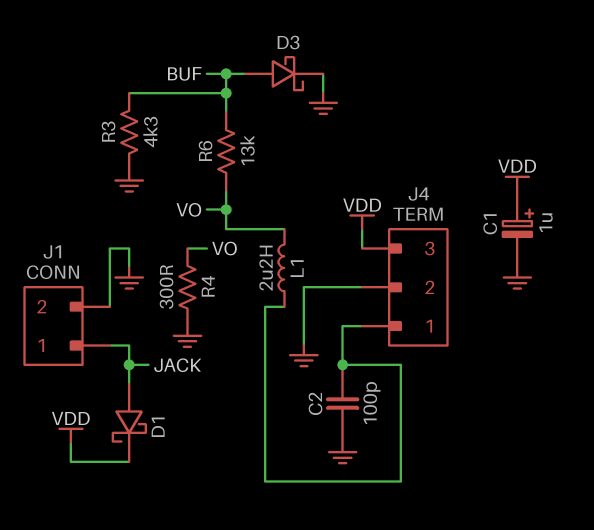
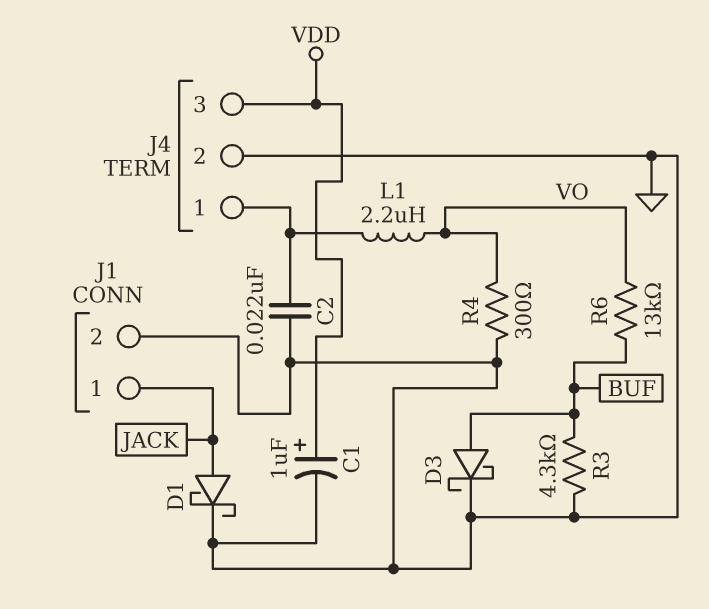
C2: 100pF (GND, J4/1) -> 22nF (GND, J4/1)
D1: schottky (A JACK, K VDD) -> schottky (A JACK, K GND)

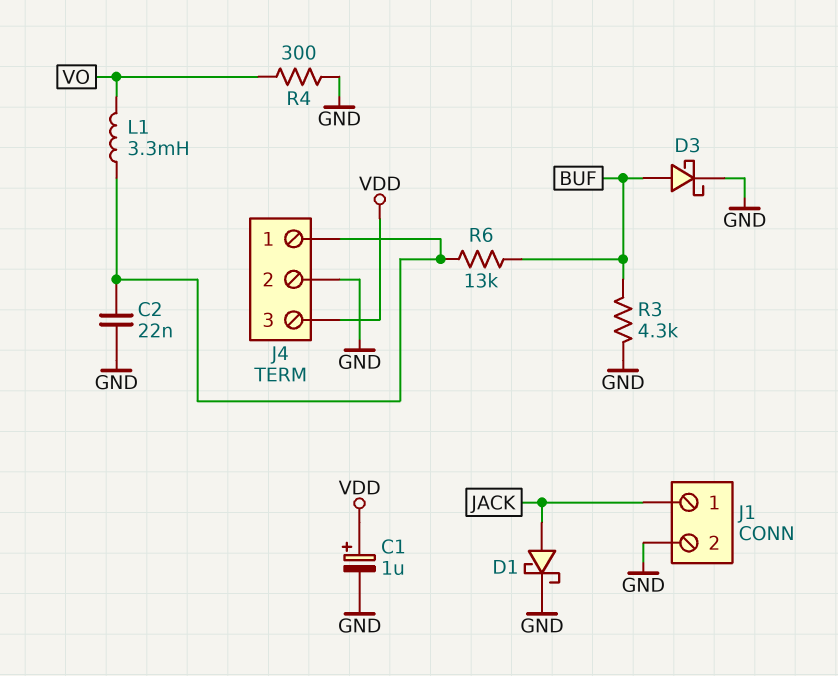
L1: 2.2uH (J4/1, VO) -> 3.3mH (J4/1, VO)
R6: 13k (BUF, VO) -> 13k (BUF, J4/1)

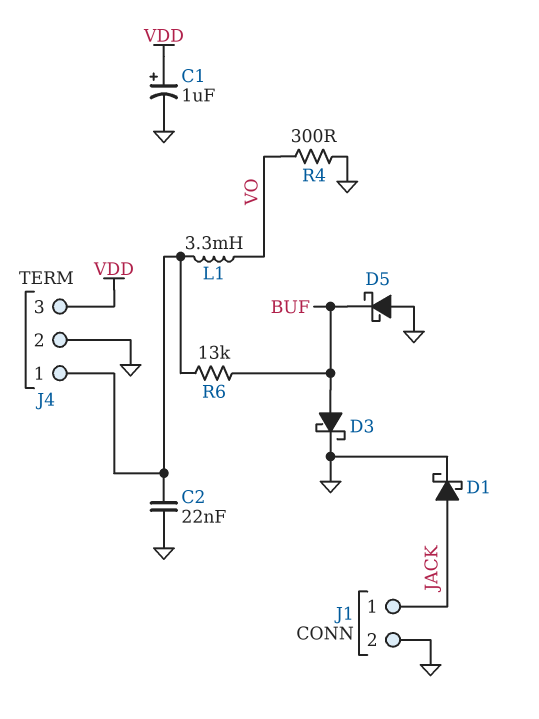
D5: none -> schottky (A GND, K BUF)
R3: 4.3k (BUF, GND) -> none

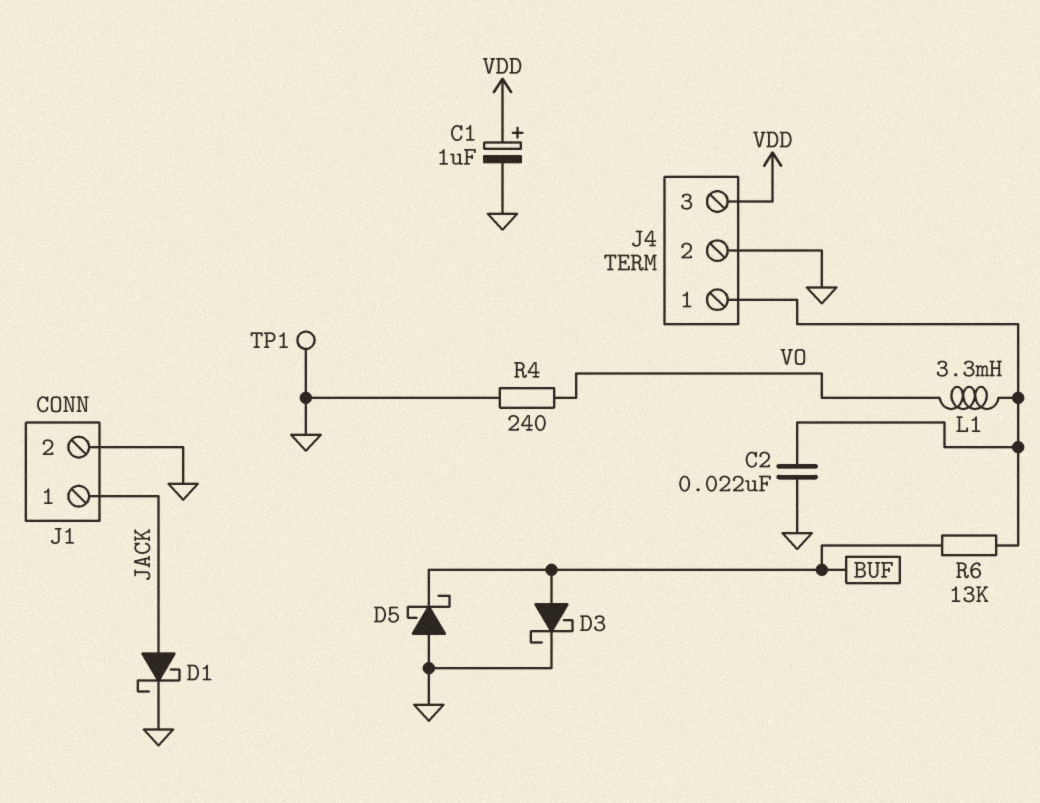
R4: 300 (GND, VO) -> 240 (GND, VO)
TP1: none -> test point (GND)

